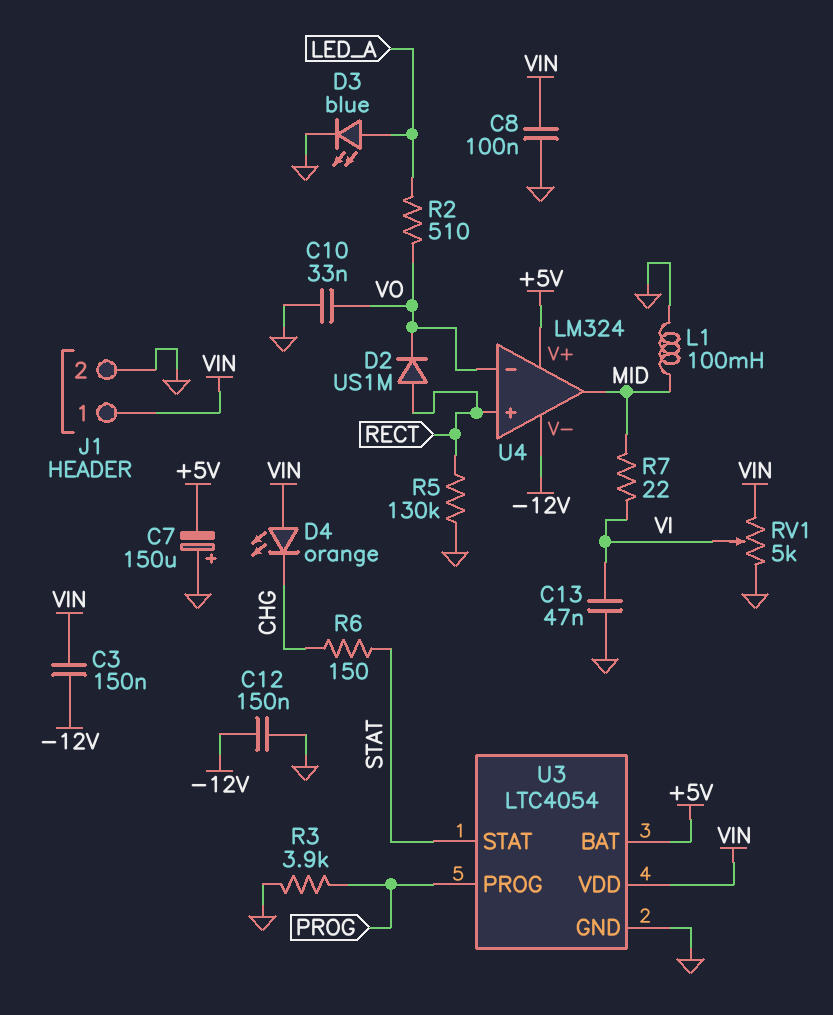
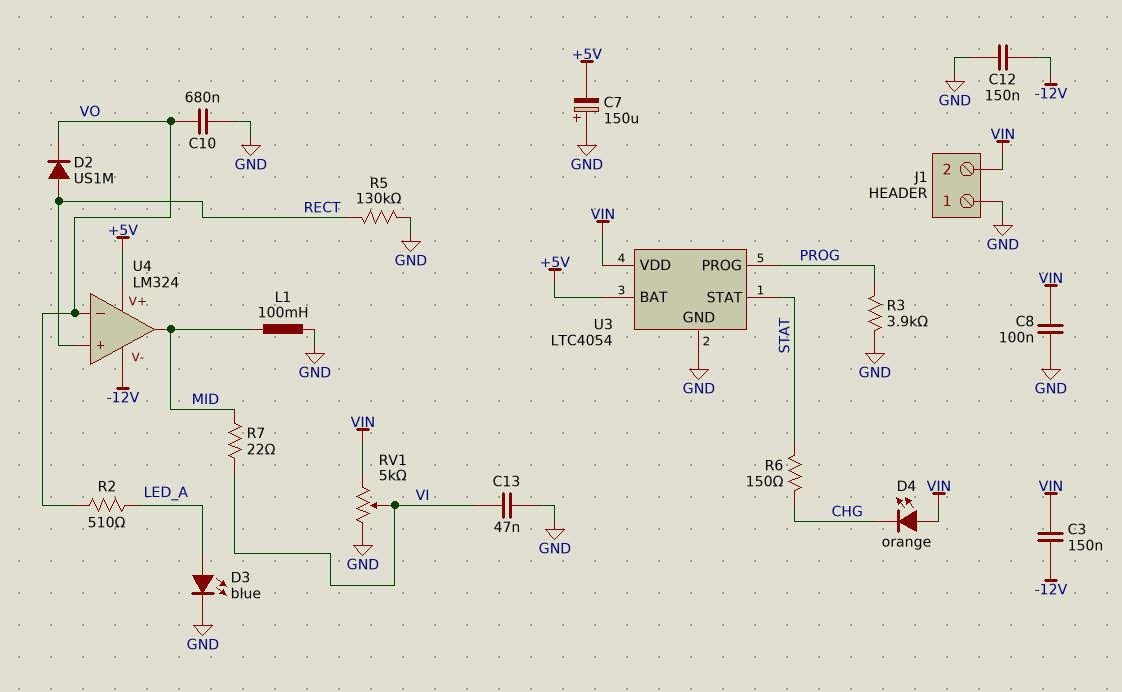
C10: 33nF (GND, VO) -> 680nF (GND, VO)
J1 pin 1: VIN -> GND
J1 pin 2: GND -> VIN

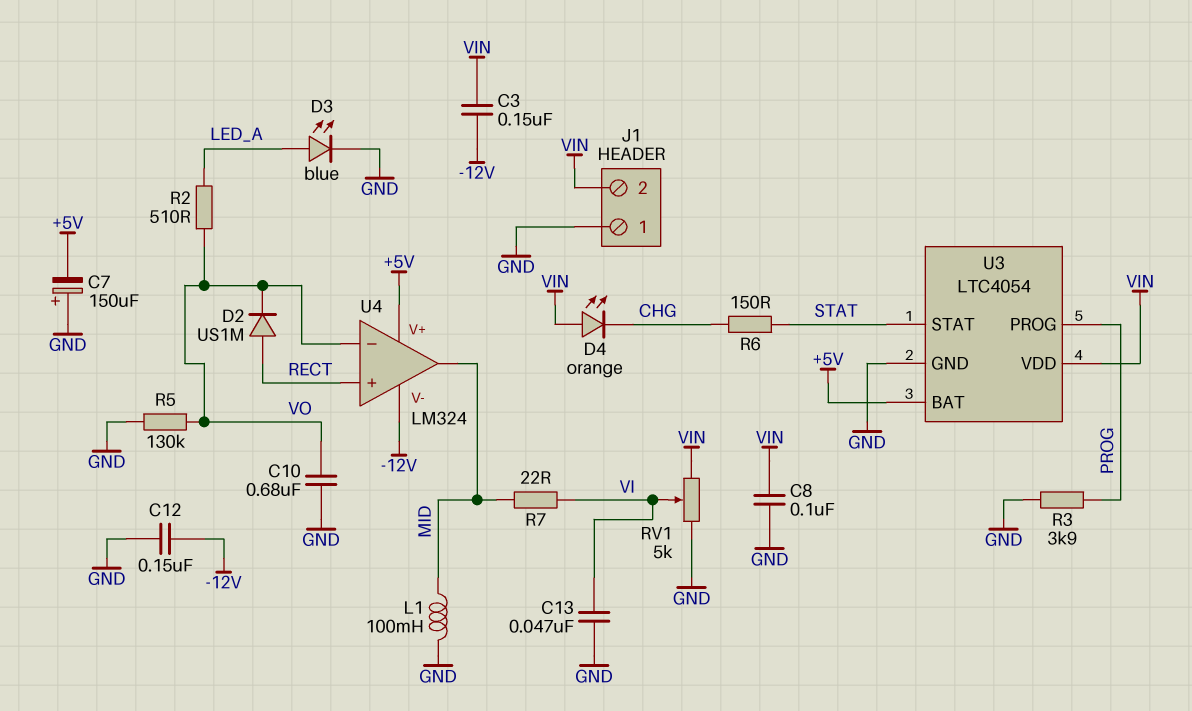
R5: 130k (GND, RECT) -> 130k (GND, VO)

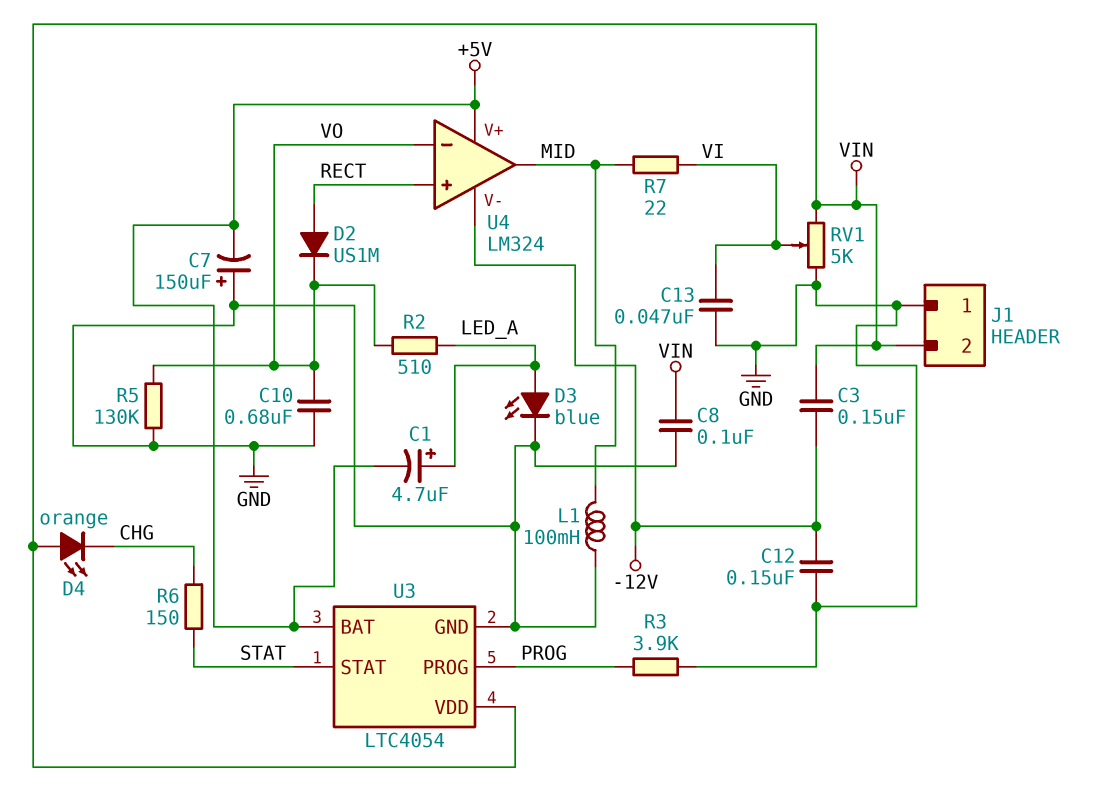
C1: none -> 4.7uF (plus LED_A, minus +5V)

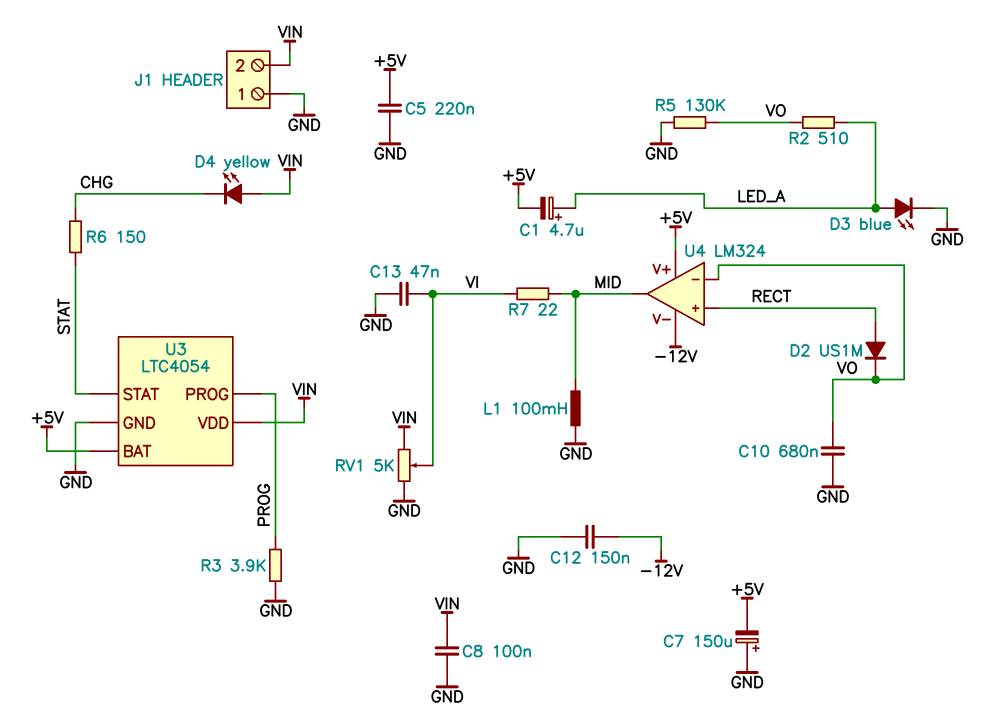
C3: 150nF (-12V, VIN) -> none
C5: none -> 220nF (+5V, GND)
D4: LED orange (A VIN, K CHG) -> LED yellow (A VIN, K CHG)

